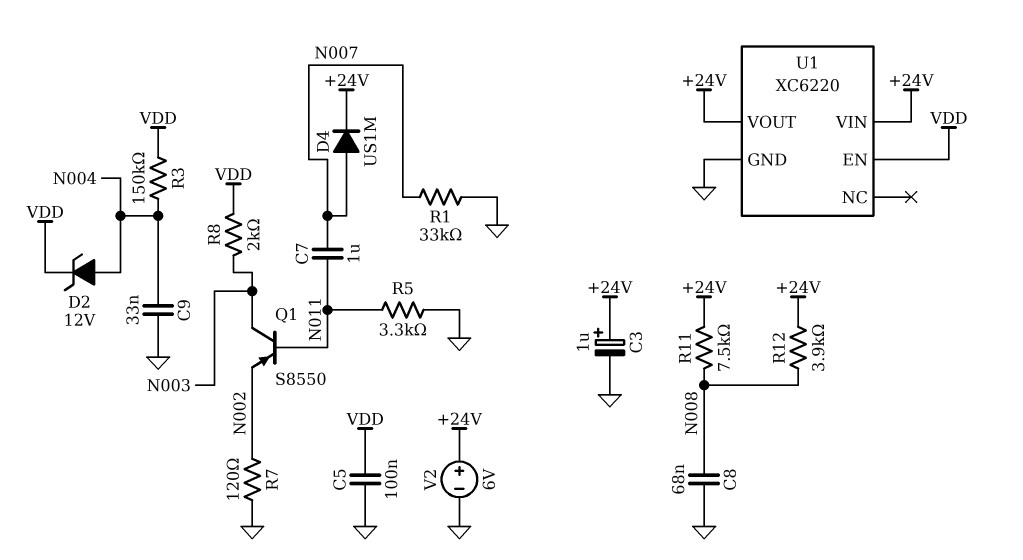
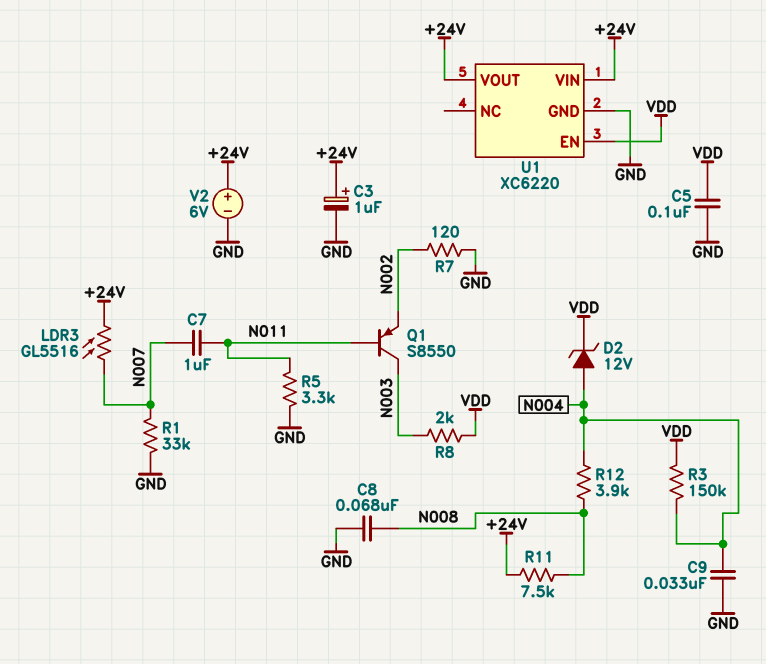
D4: diode US1M (A N007, K +24V) -> none
LDR3: none -> GL5516 (+24V, N007)
R12: 3.9k (+24V, N008) -> 3.9k (N004, N008)

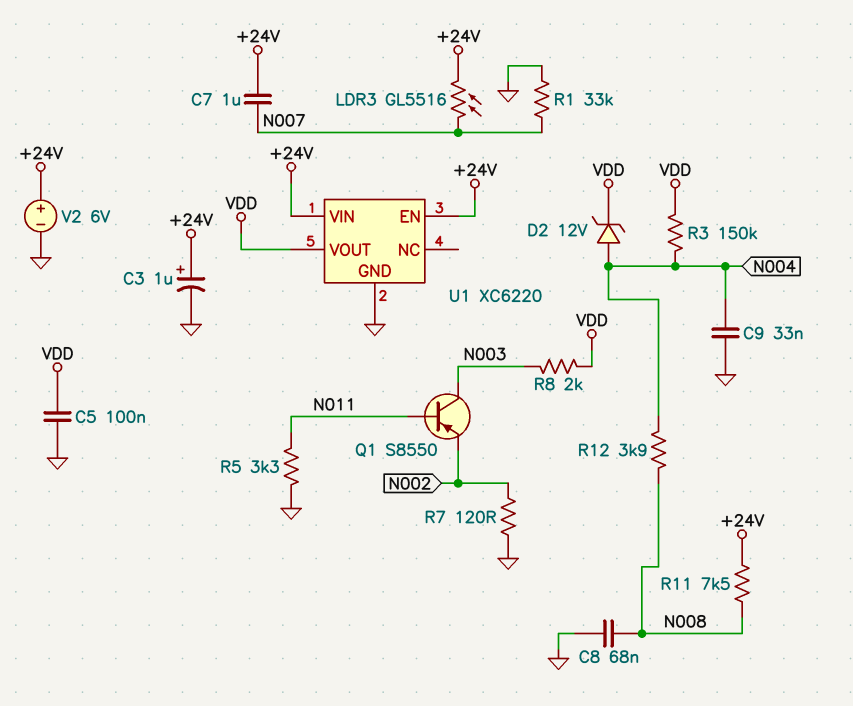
C7: 1uF (N007, N011) -> 1uF (+24V, N007)
U1 pin EN: VDD -> +24V
U1 pin VOUT: +24V -> VDD

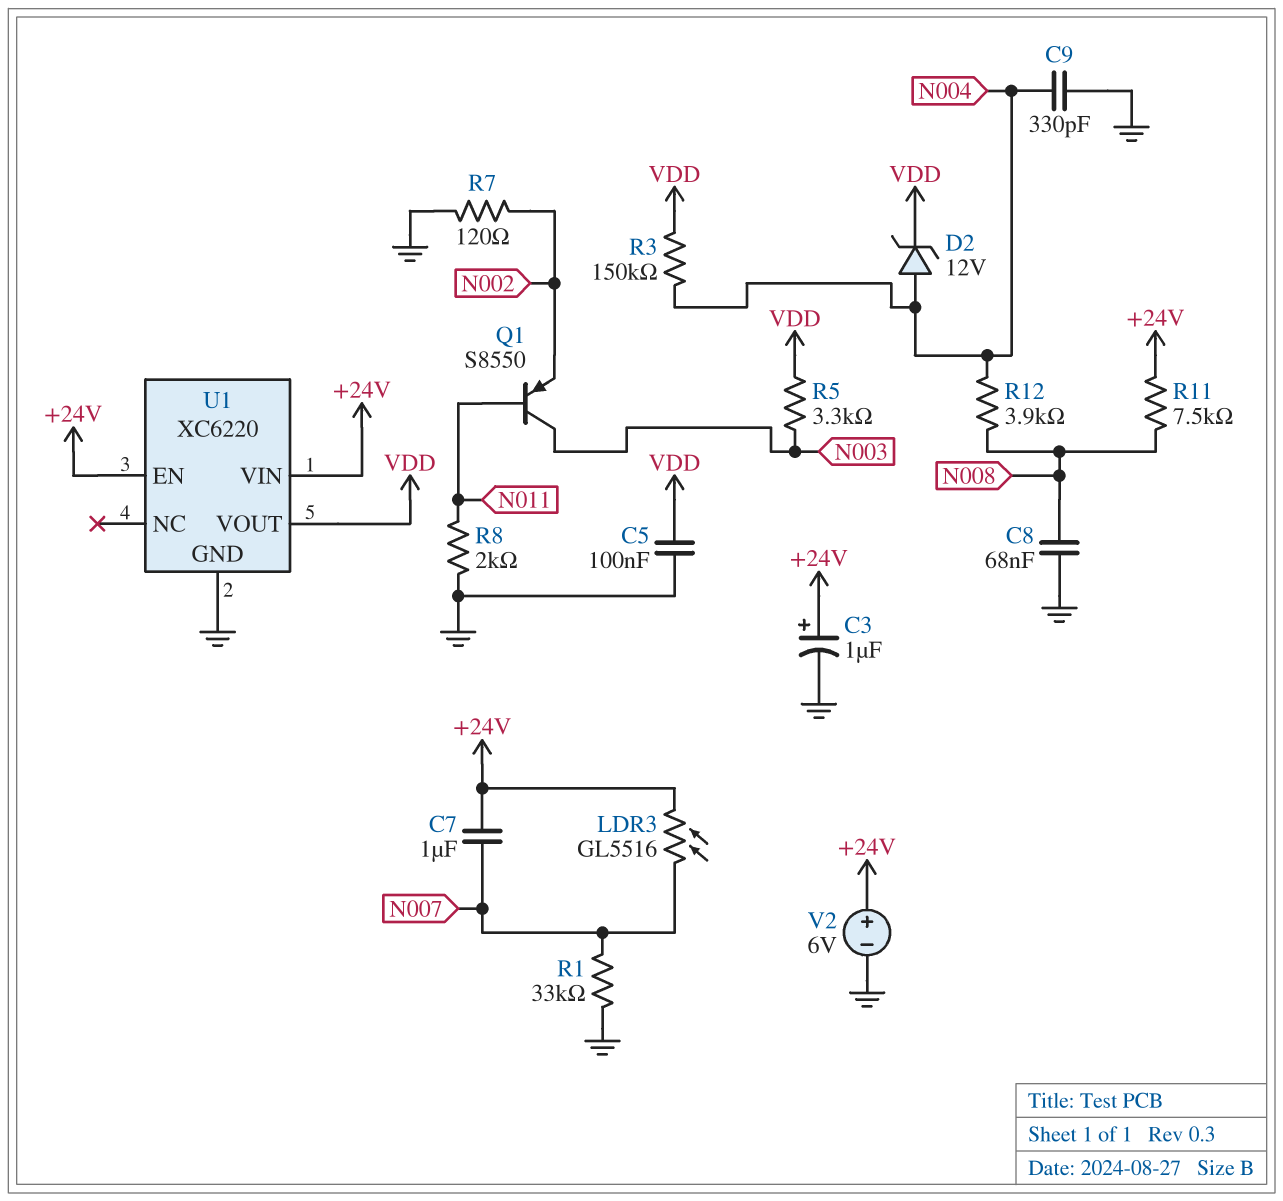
C9: 33nF (GND, N004) -> 330pF (GND, N004)
R5: 3.3k (GND, N011) -> 3.3k (N003, VDD)
R8: 2k (N003, VDD) -> 2k (GND, N011)

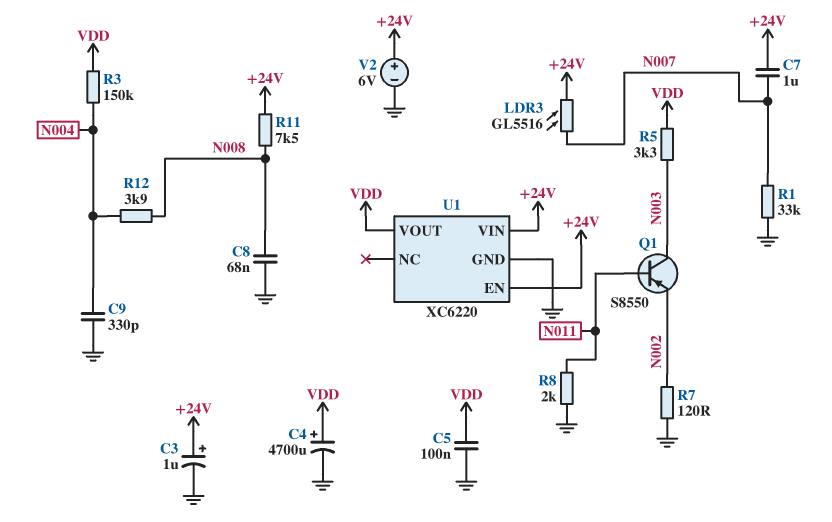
C4: none -> 4700uF (plus VDD, minus GND)
D2: zener 12V (A N004, K VDD) -> none

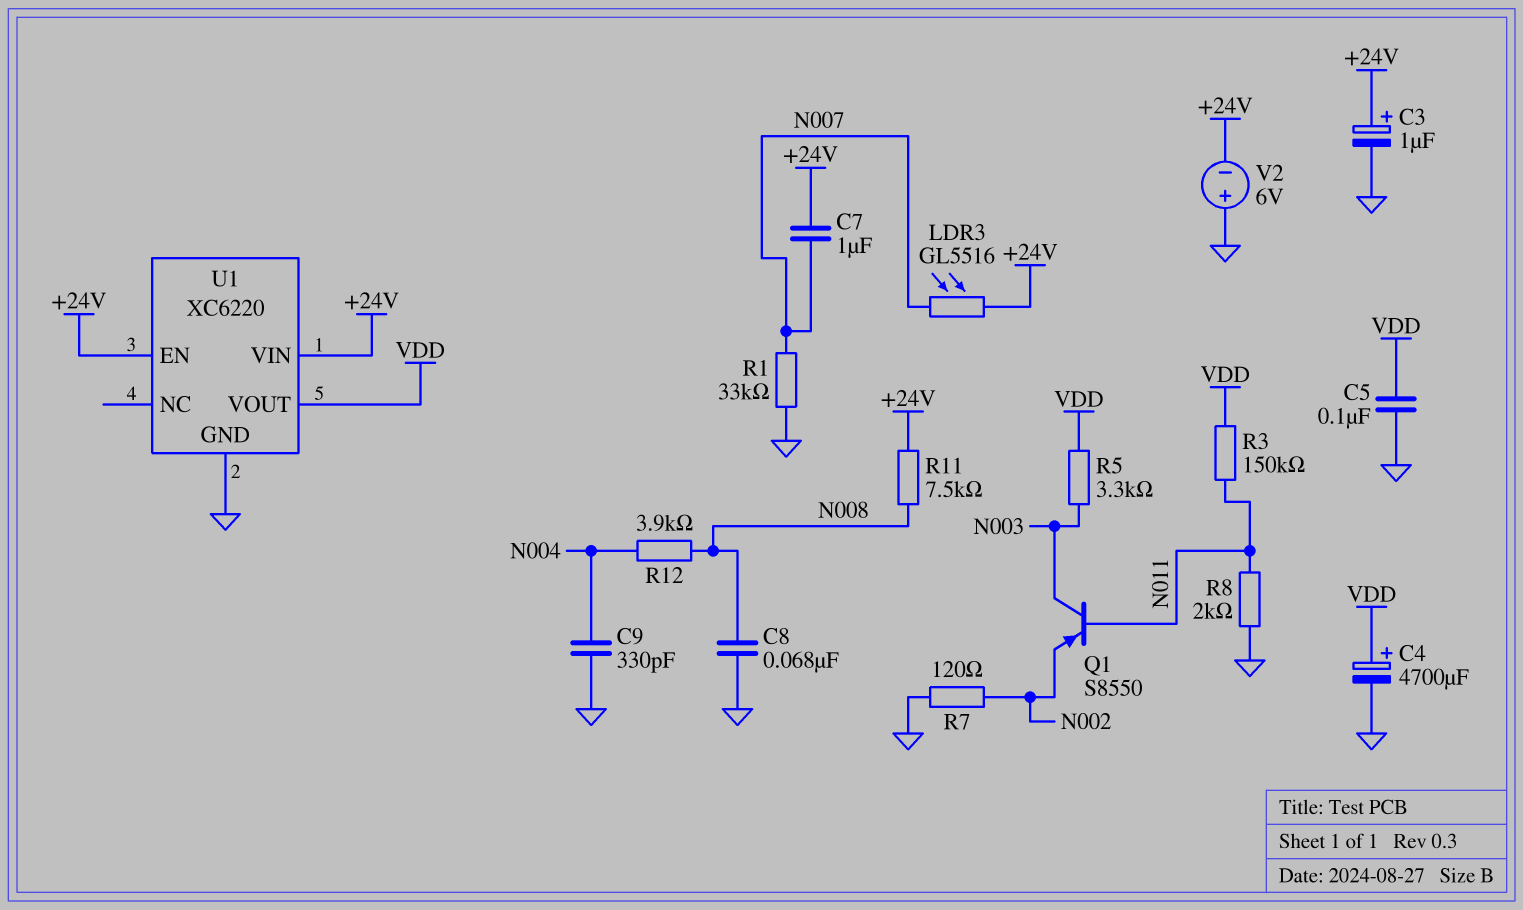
R3: 150k (N004, VDD) -> 150k (N011, VDD)
V2: 6V (plus +24V, minus GND) -> 6V (plus GND, minus +24V)

